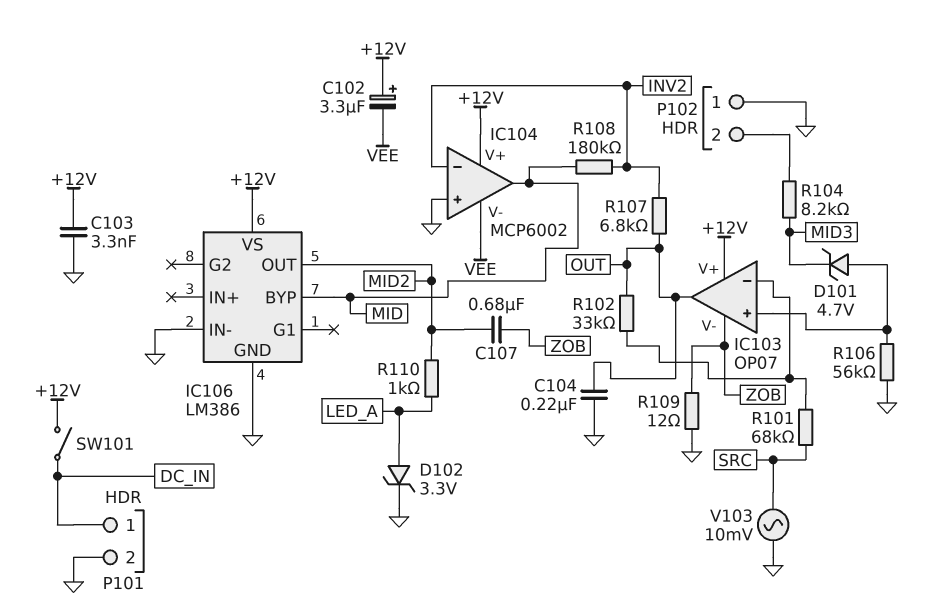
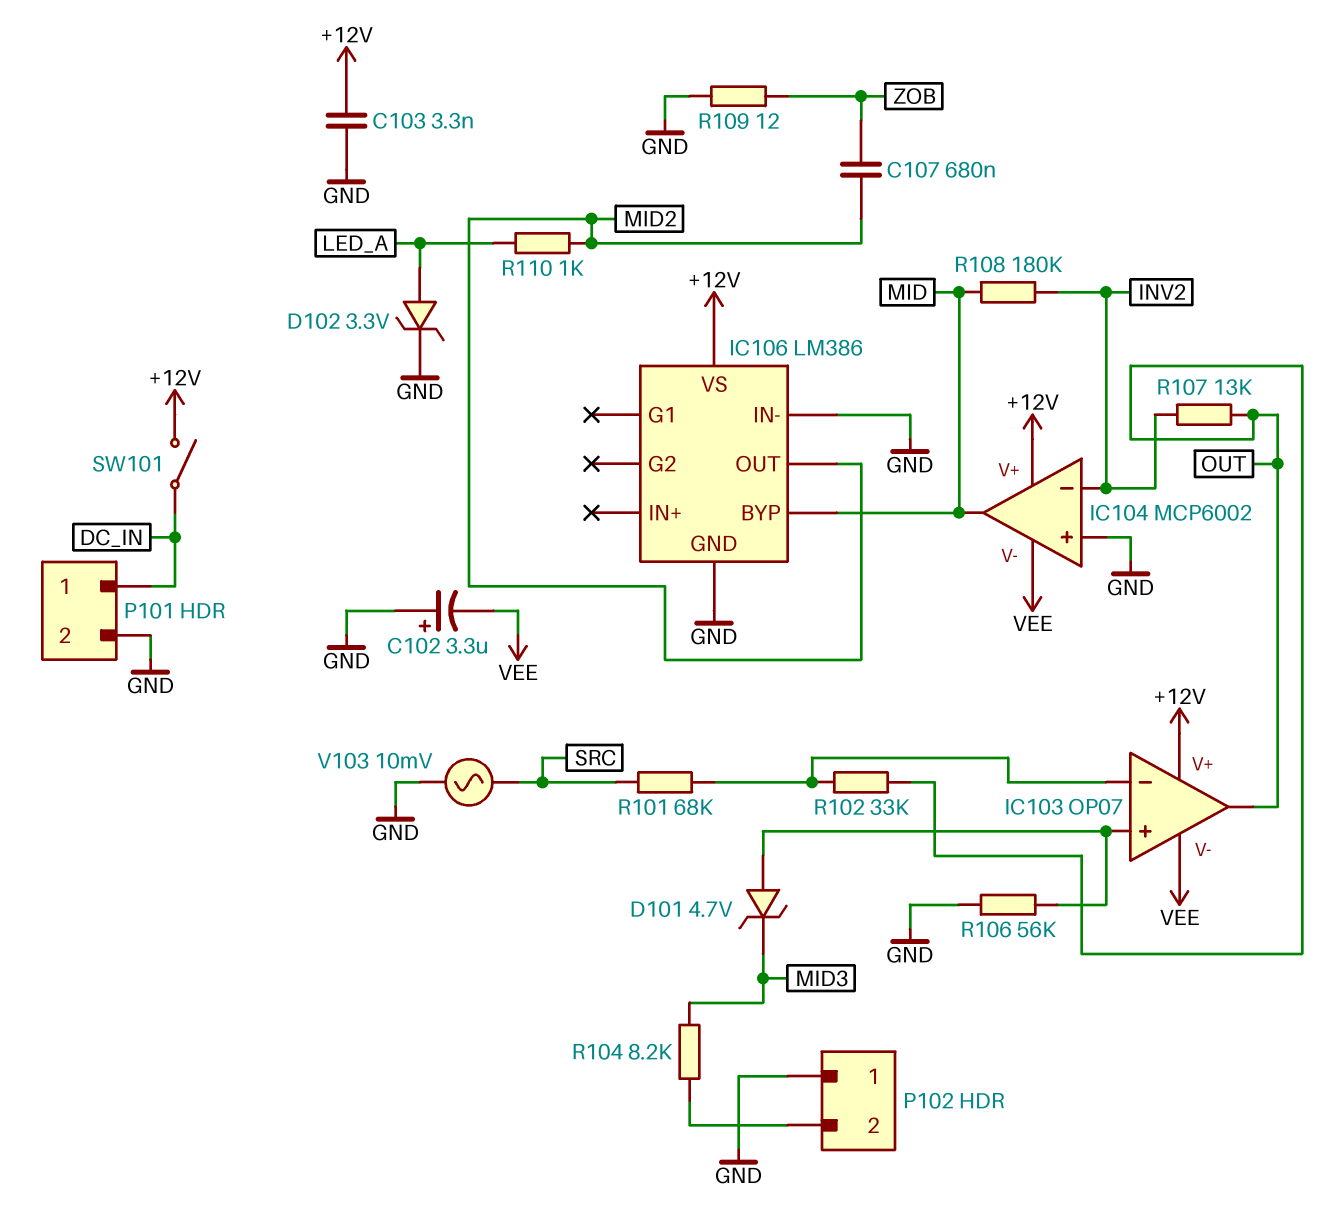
C102: 3.3uF (plus +12V, minus VEE) -> 3.3uF (plus GND, minus VEE)
C104: 220nF (GND, OUT) -> none
IC103 pin V-: ZOB -> VEE
R107: 6.8k (INV2, OUT) -> 13k (INV2, OUT)

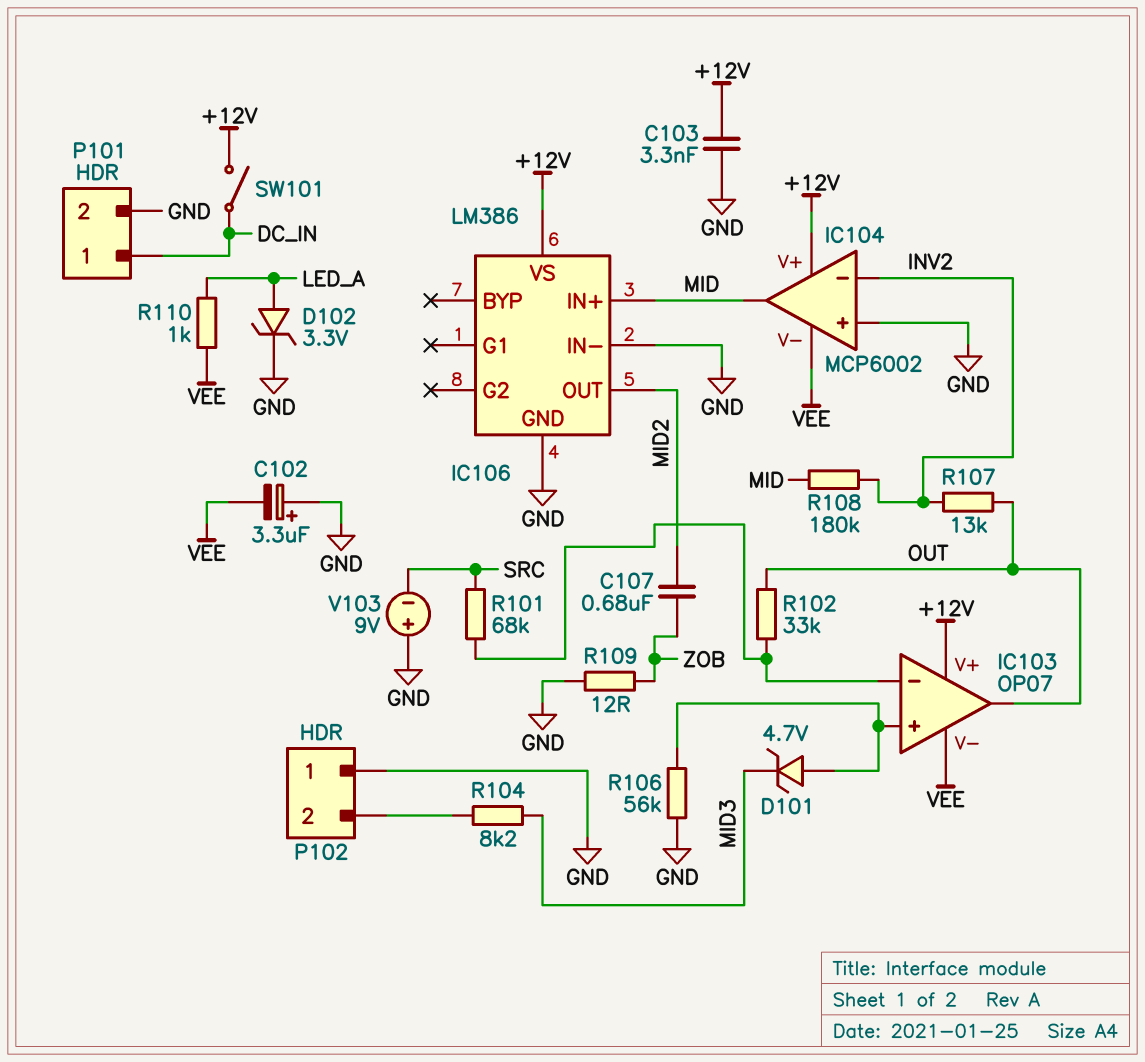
IC106 pin BYP: MID -> none
IC106 pin IN+: none -> MID
R110: 1k (LED_A, MID2) -> 1k (LED_A, VEE)
V103: AC 10mV (GND, SRC) -> 9V (plus GND, minus SRC)

